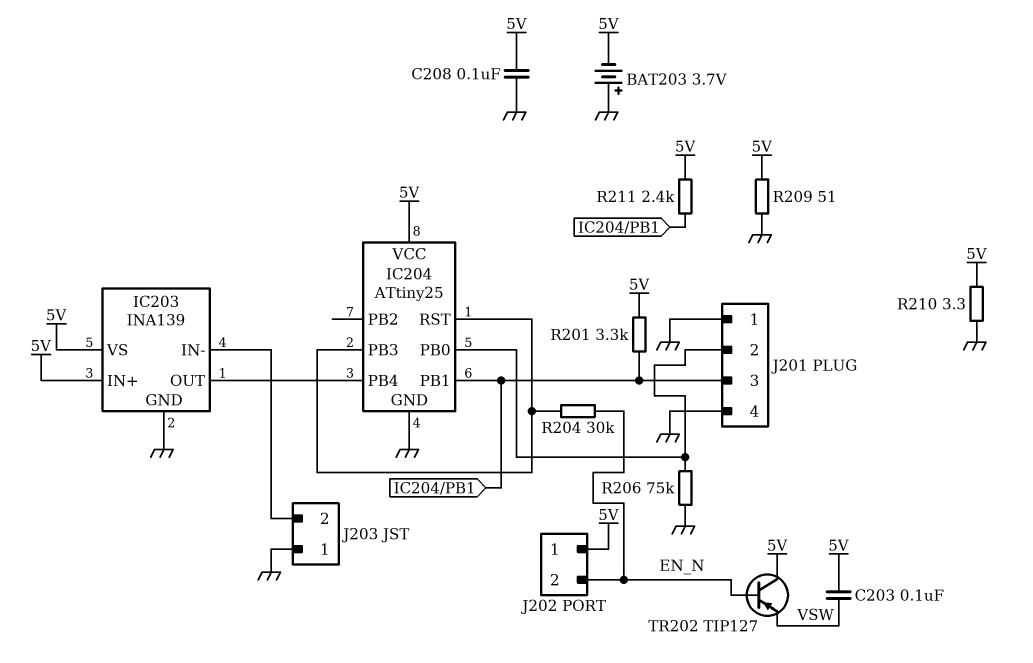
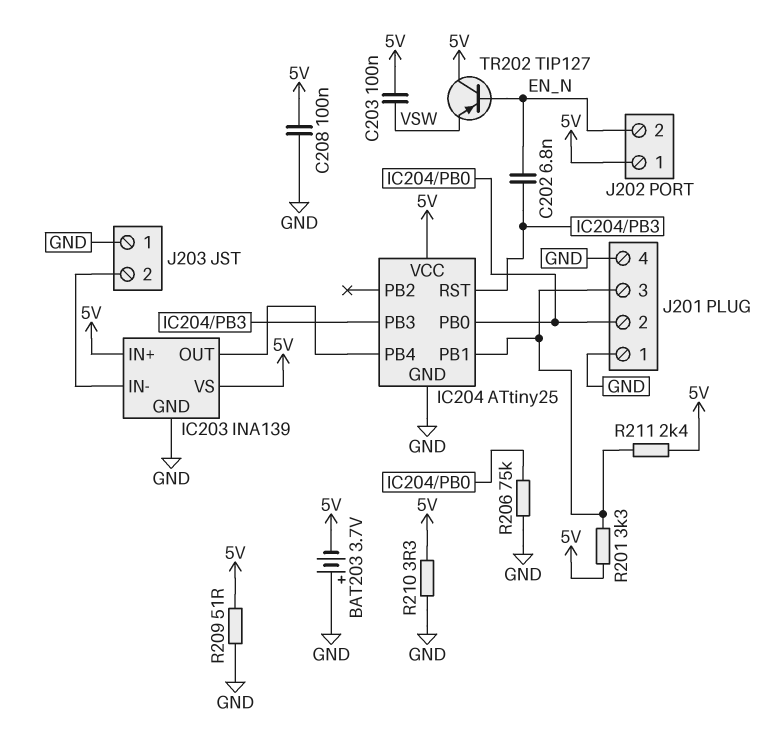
C202: none -> 6.8nF (EN_N, IC204/PB3)
R204: 30k (EN_N, IC204/PB3) -> none

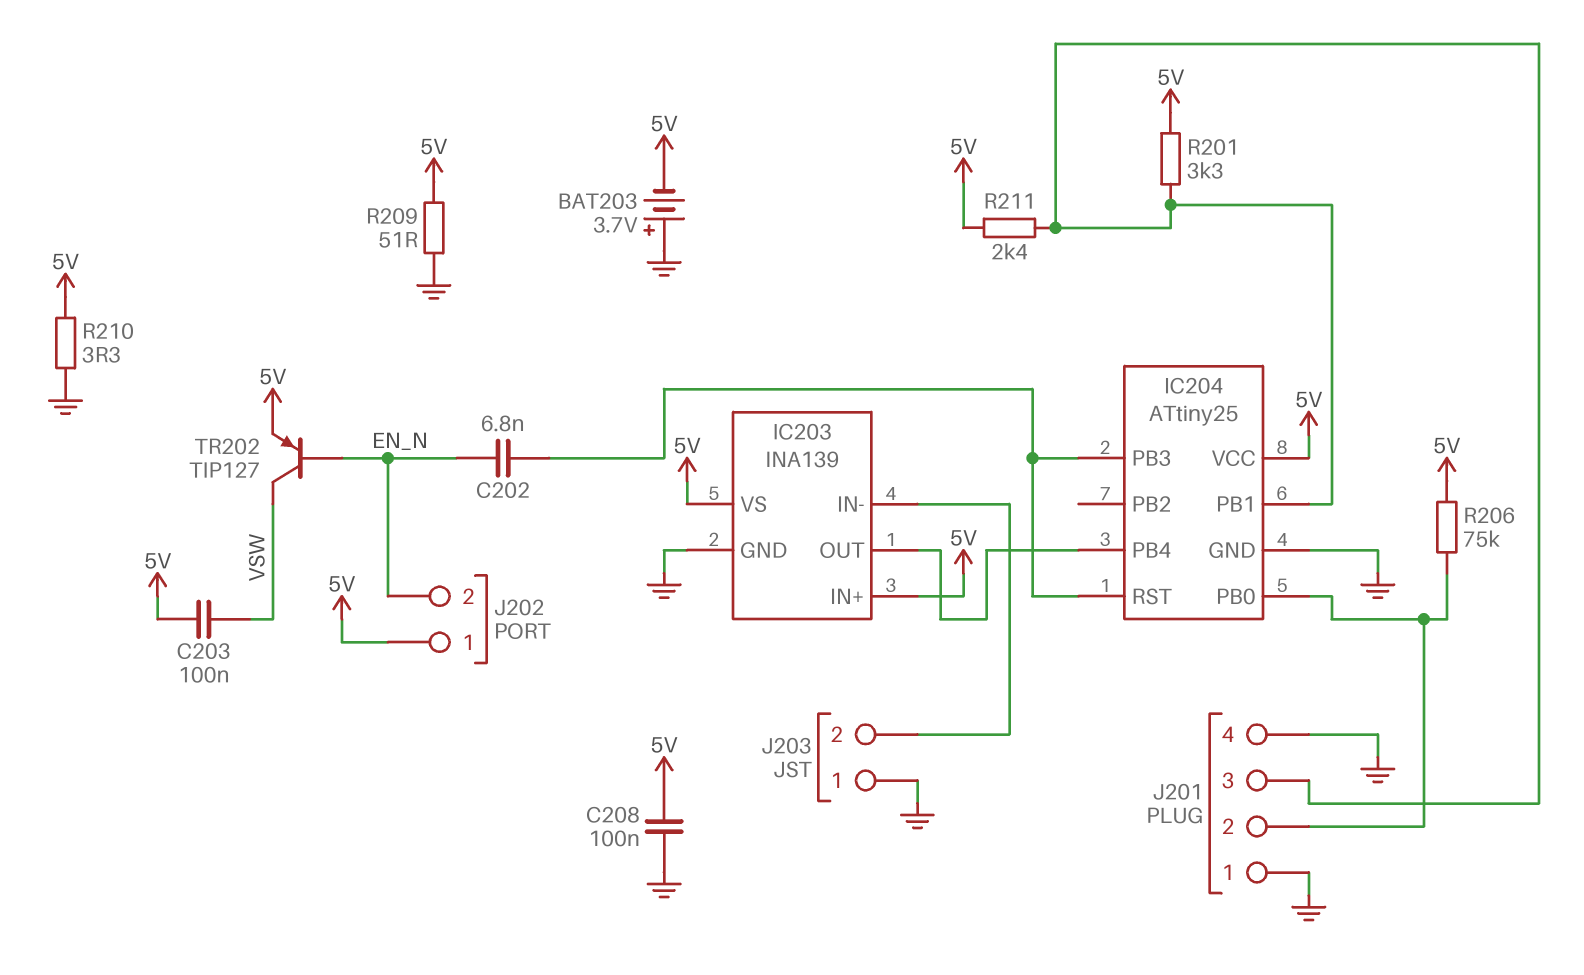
R206: 75k (GND, IC204/PB0) -> 75k (5V, IC204/PB0)
TR202: PNP TIP127 (B EN_N, C 5V, E VSW) -> PNP TIP127 (B EN_N, C VSW, E 5V)

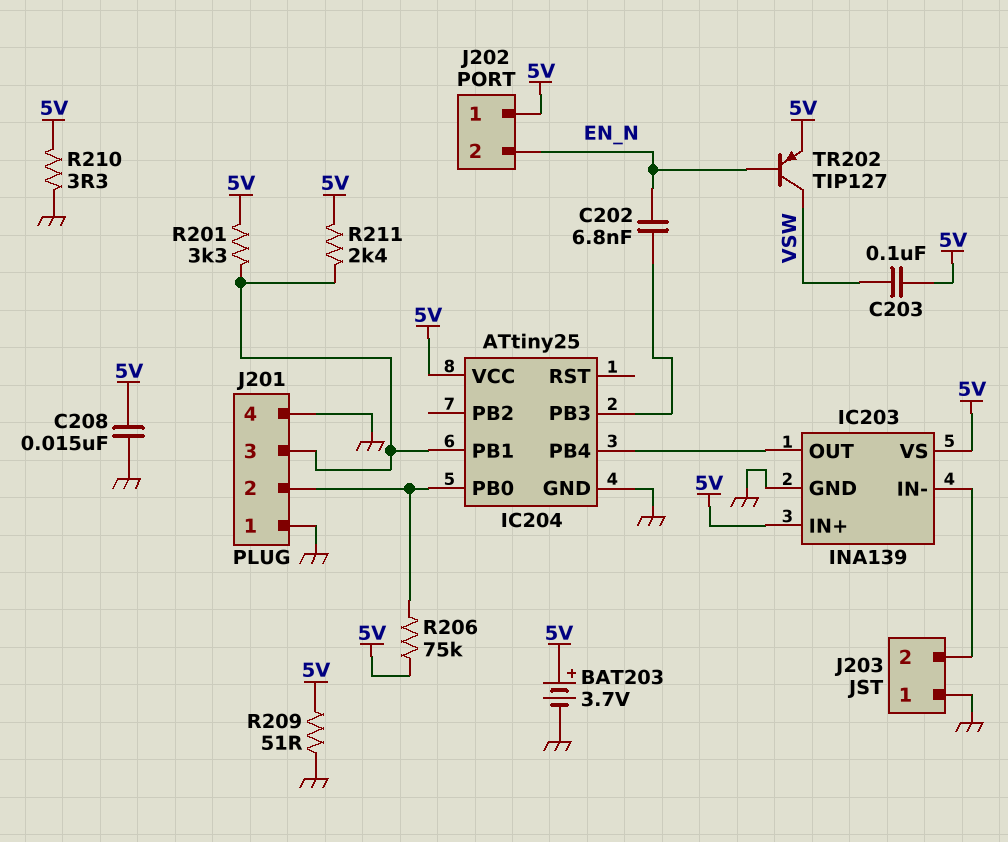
BAT203: 3.7V (plus GND, minus 5V) -> 3.7V (plus 5V, minus GND)
C208: 100nF (5V, GND) -> 15nF (5V, GND)
IC204 pin RST: IC204/PB3 -> none

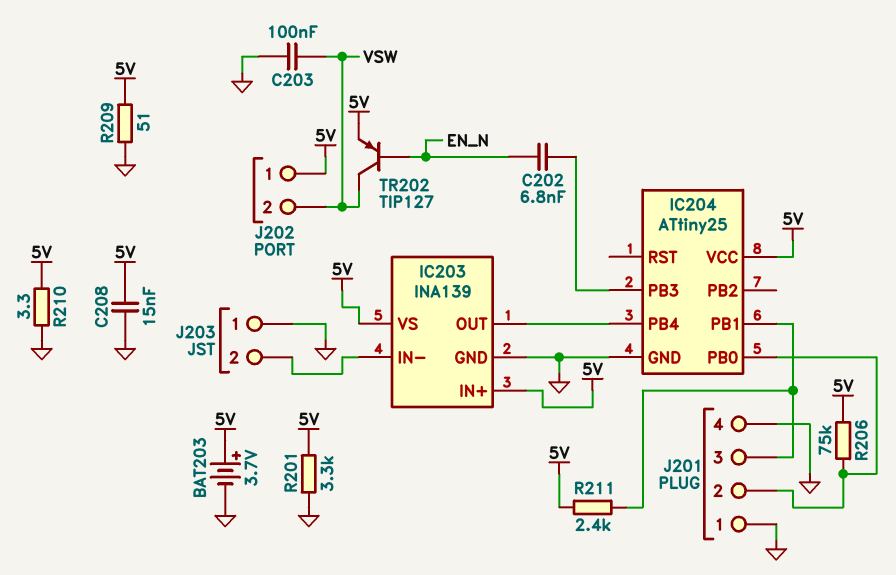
C203: 100nF (5V, VSW) -> 100nF (GND, VSW)
J202 pin 2: EN_N -> VSW
R201: 3.3k (5V, IC204/PB1) -> 3.3k (5V, GND)

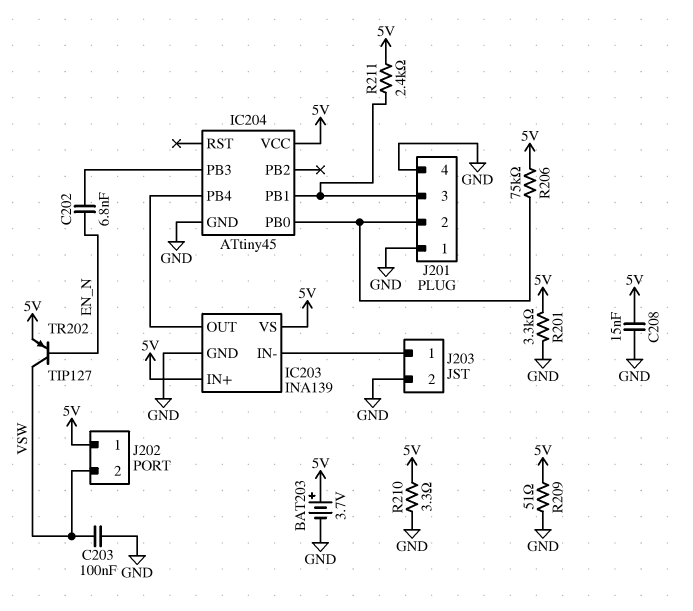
IC204: ATtiny25 -> ATtiny45
J203 pin 1: GND -> IC203/IN-
J203 pin 2: IC203/IN- -> GND

